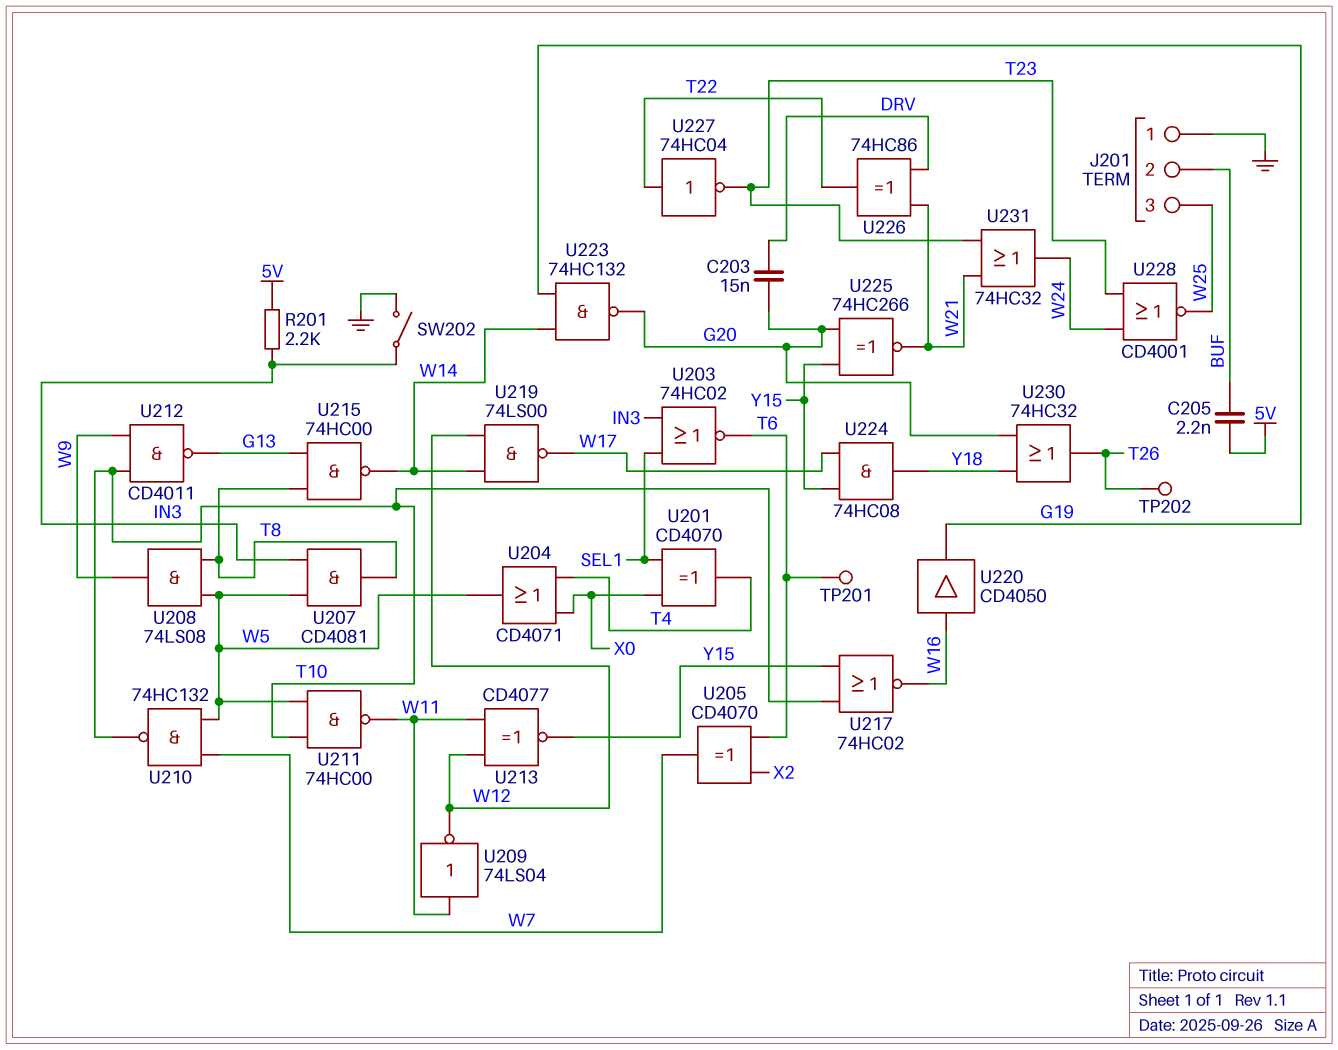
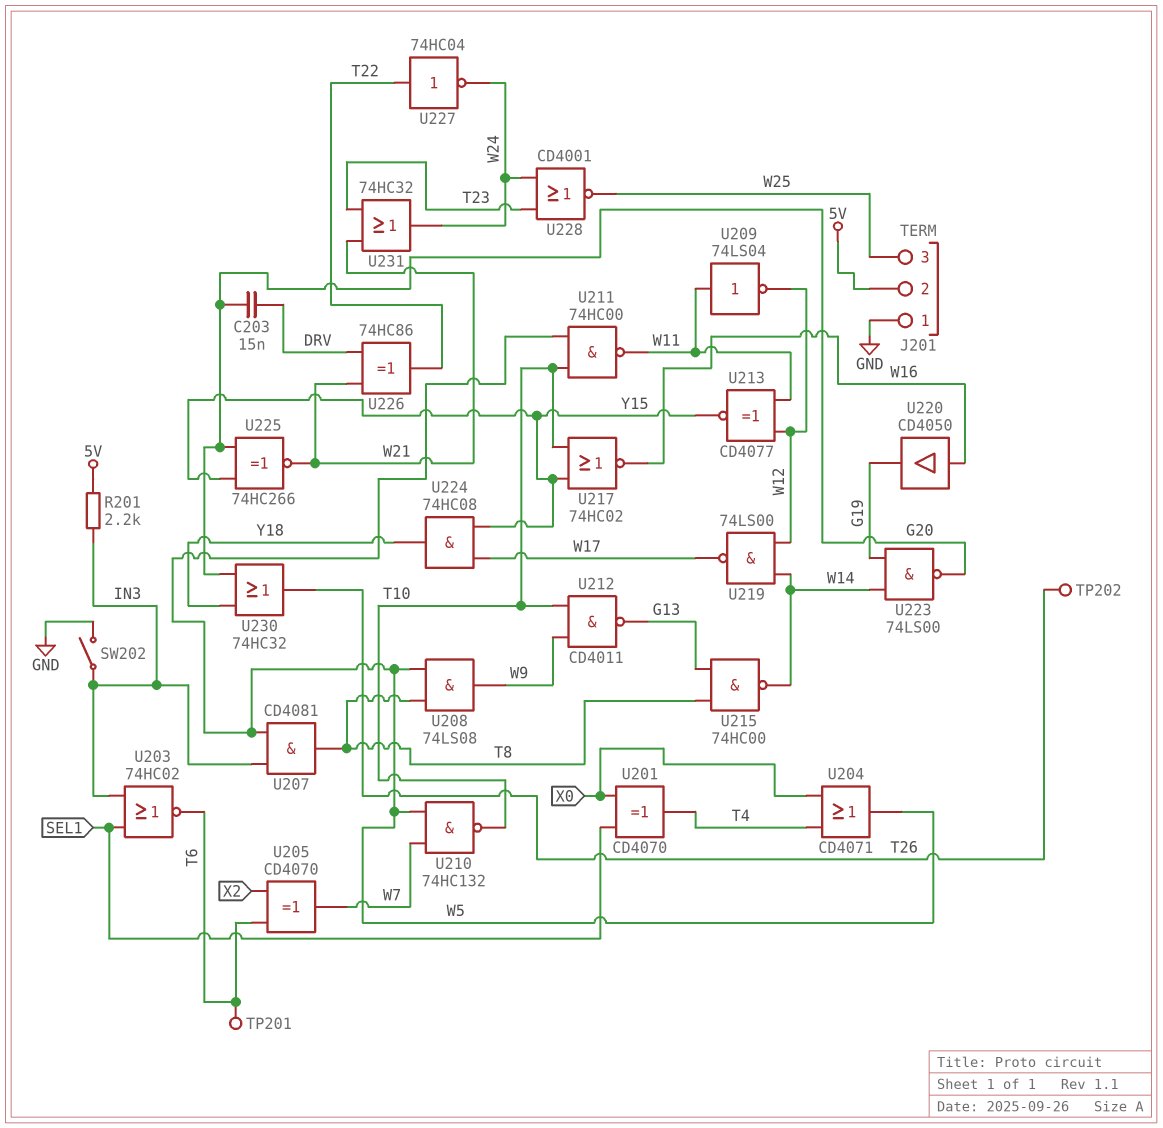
C205: 2.2nF (5V, BUF) -> none
J201 pin 2: BUF -> 5V
U223: NAND 74HC132 (in G19, in W14, out G20) -> NAND 74LS00 (in G19, in W14, out G20)
U227: NOT 74HC04 (in T22, out T23) -> NOT 74HC04 (in T22, out W24)

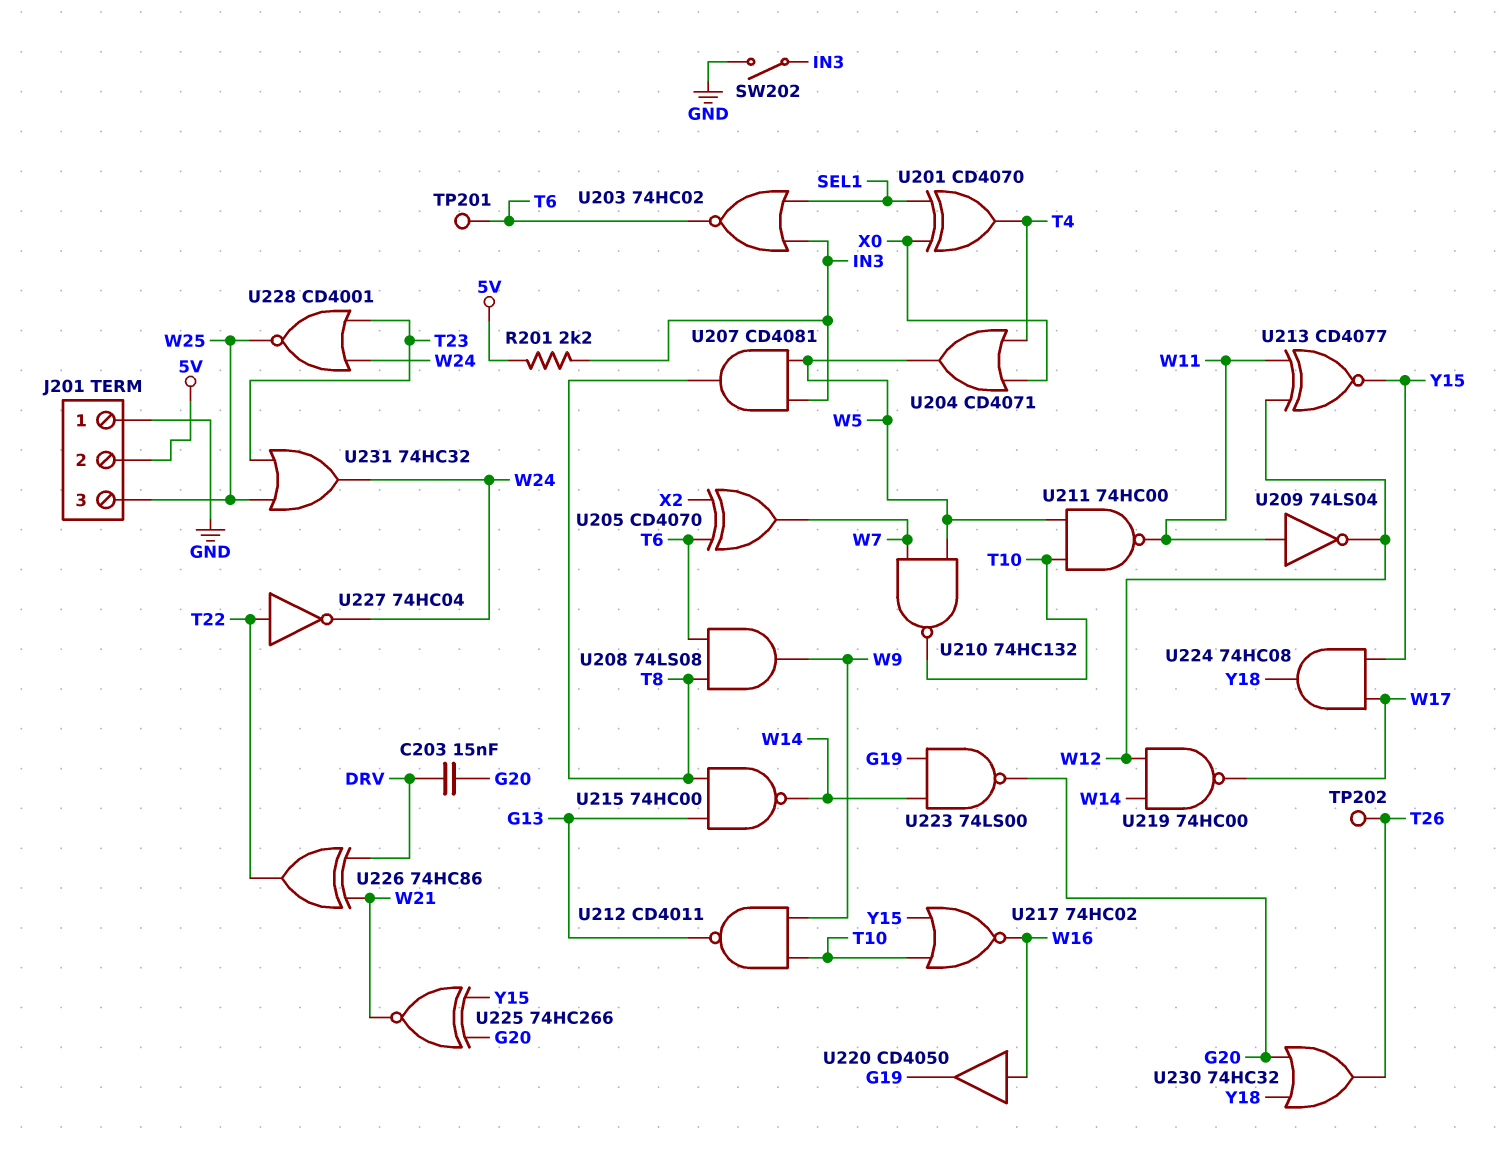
U208: AND 74LS08 (in T8, in W5, out W9) -> AND 74LS08 (in T6, in T8, out W9)
U219: NAND 74LS00 (in W12, in W14, out W17) -> NAND 74HC00 (in W12, in W14, out W17)
U231: OR 74HC32 (in T23, in W21, out W24) -> OR 74HC32 (in T23, in W25, out W24)

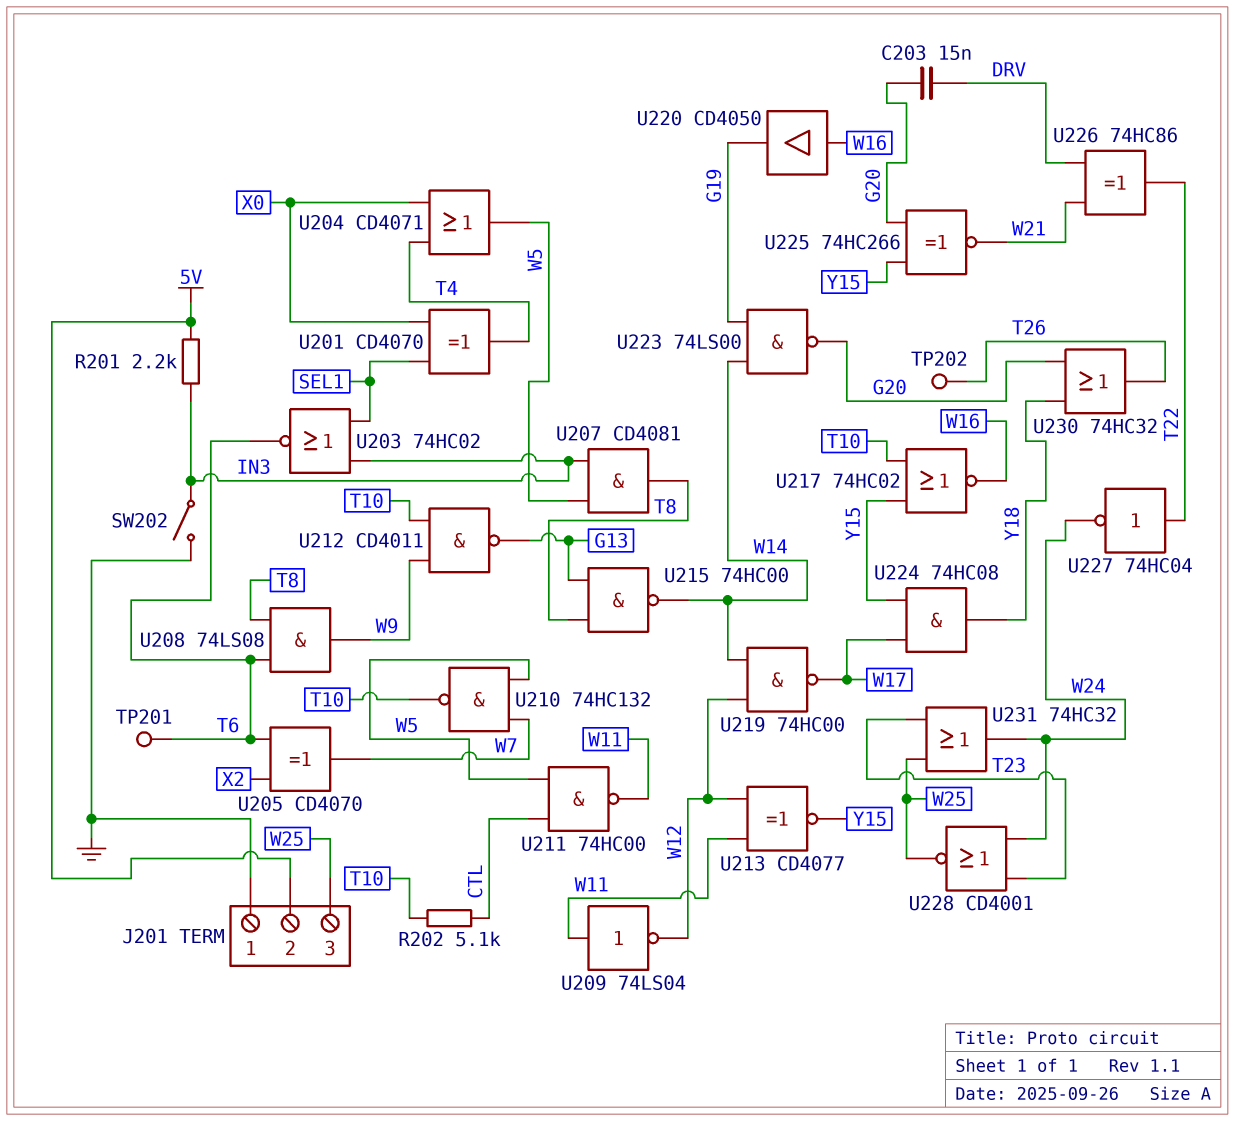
R202: none -> 5.1k (CTL, T10)
U211: NAND 74HC00 (in T10, in W5, out W11) -> NAND 74HC00 (in CTL, in W5, out W11)

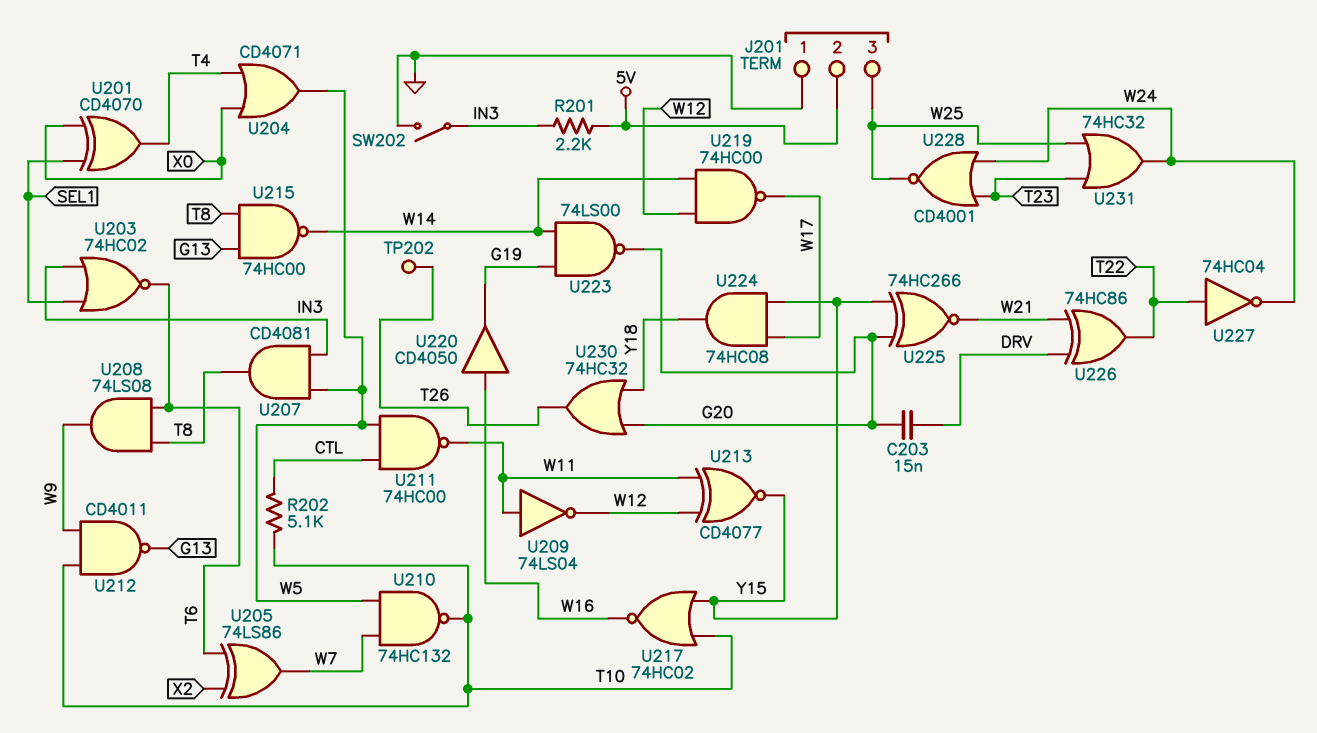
TP201: test point (T6) -> none
U205: XOR CD4070 (in T6, in X2, out W7) -> XOR 74LS86 (in T6, in X2, out W7)

